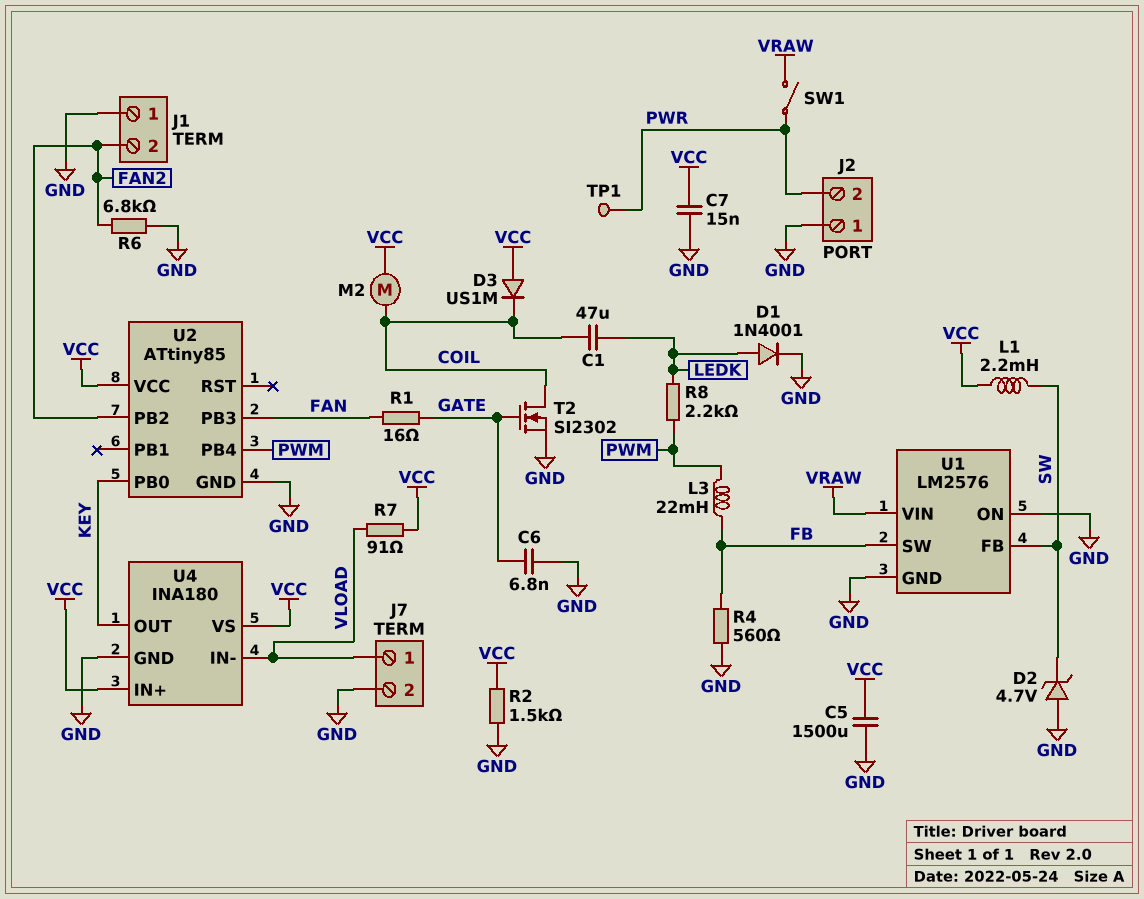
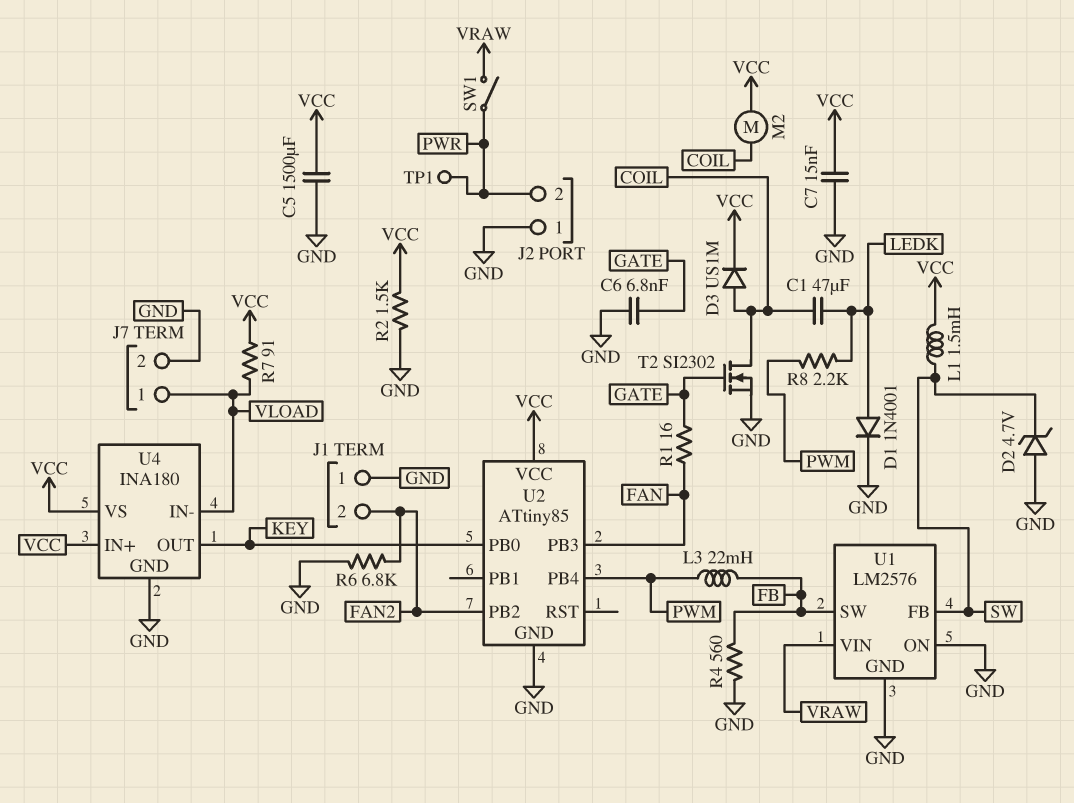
D3: diode US1M (A VCC, K COIL) -> diode US1M (A COIL, K VCC)
L1: 2.2mH (SW, VCC) -> 1.5mH (SW, VCC)

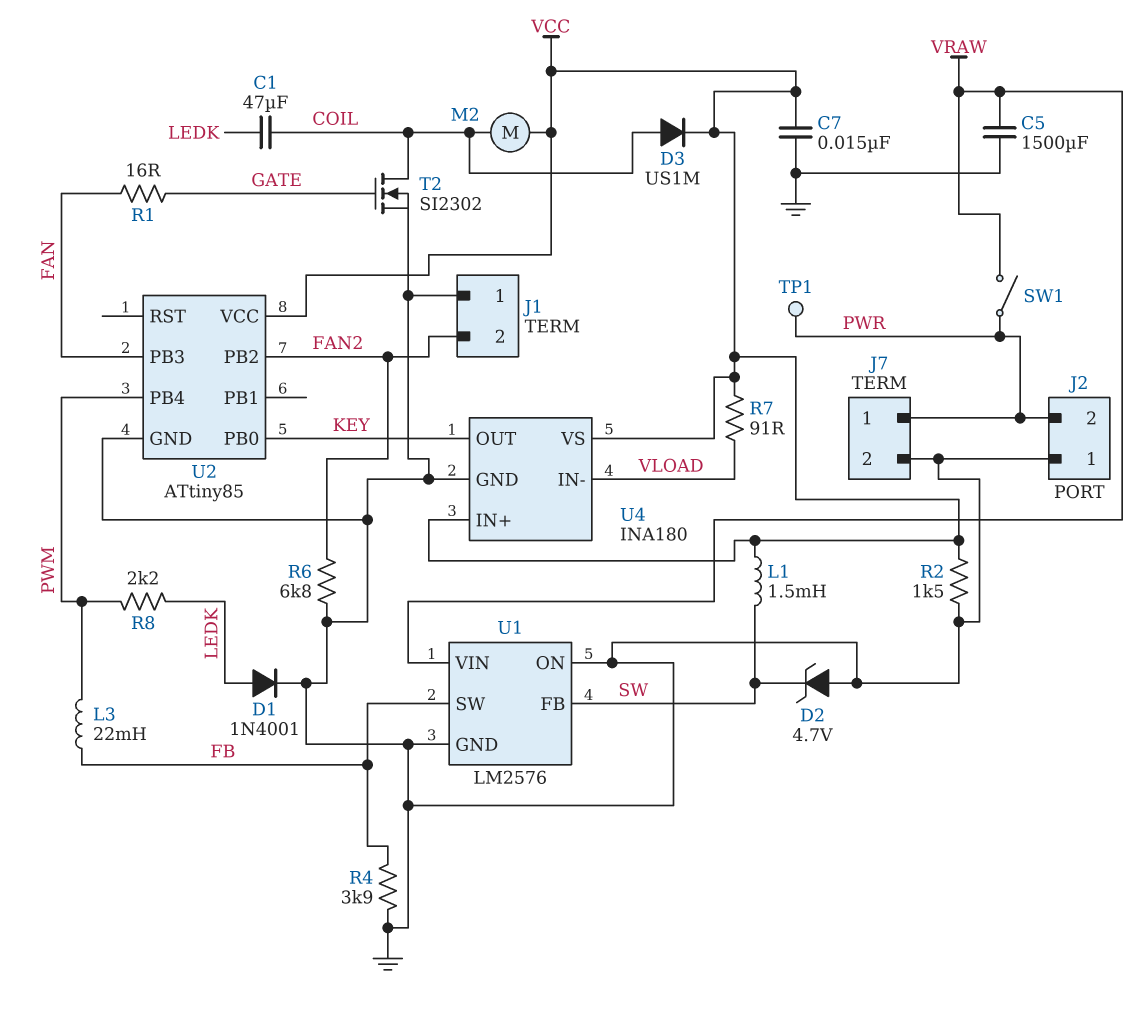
C5: 1500uF (GND, VCC) -> 1500uF (GND, VRAW)
C6: 6.8nF (GATE, GND) -> none
J7 pin 1: VLOAD -> PWR
R4: 560 (FB, GND) -> 3.9k (FB, GND)

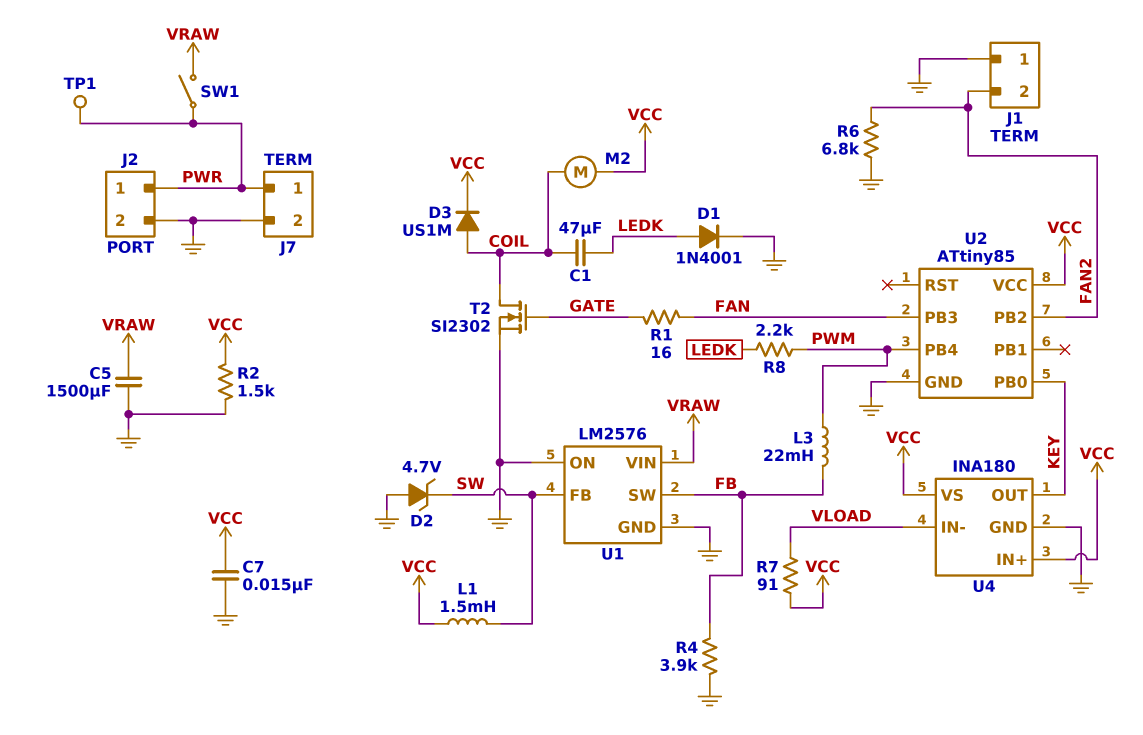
J2 pin 1: GND -> PWR
J2 pin 2: PWR -> GND

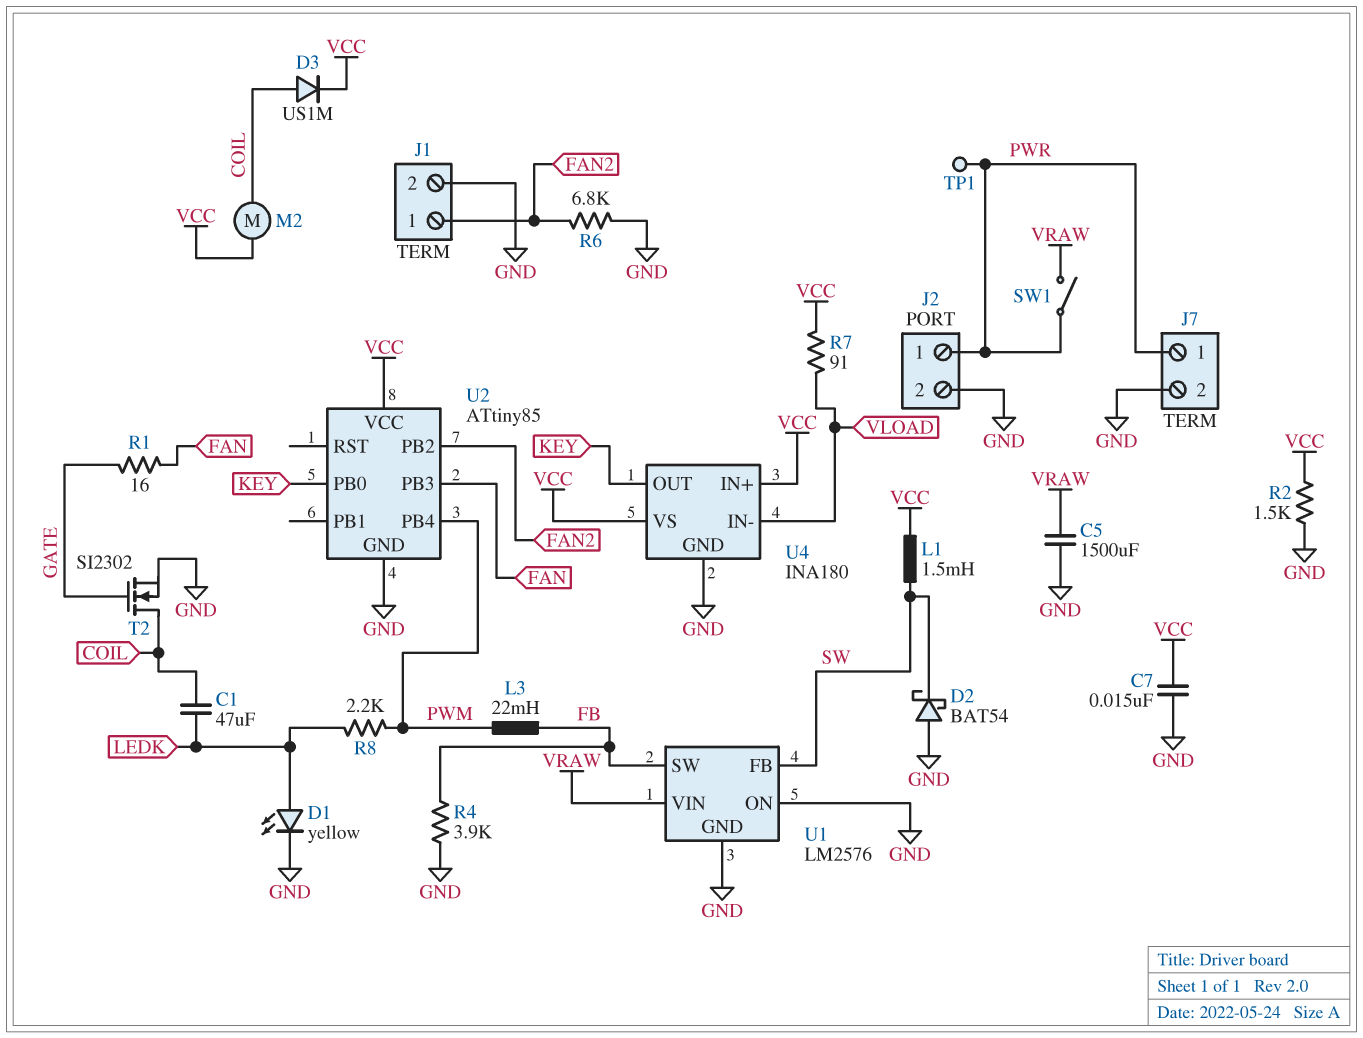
D1: diode 1N4001 (A LEDK, K GND) -> LED yellow (A LEDK, K GND)
D2: zener 4.7V (A GND, K SW) -> schottky BAT54 (A GND, K SW)
J1 pin 1: GND -> FAN2
J1 pin 2: FAN2 -> GND

